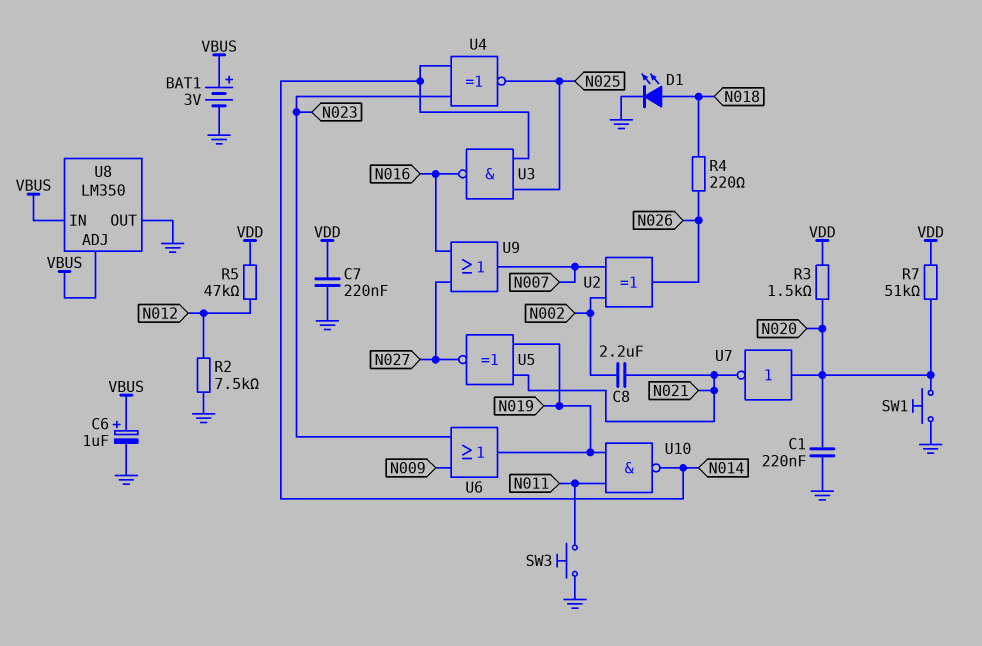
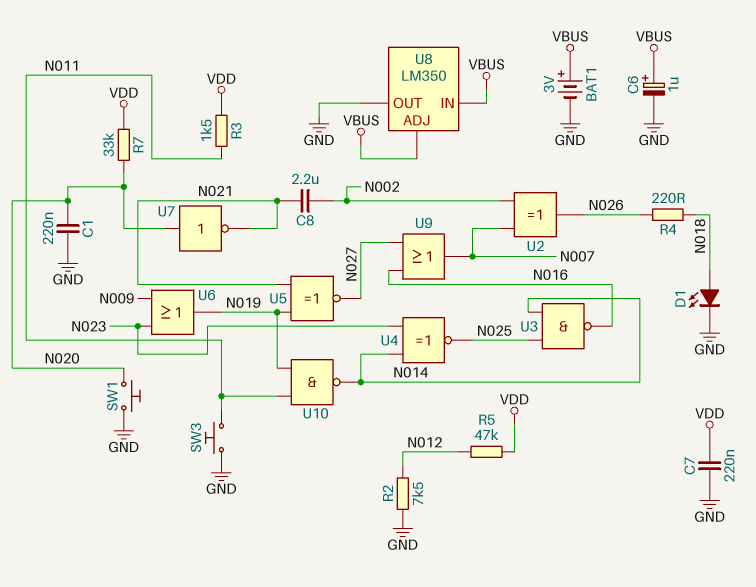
R3: 1.5k (N020, VDD) -> 1.5k (N011, VDD)
R7: 51k (N020, VDD) -> 33k (N020, VDD)

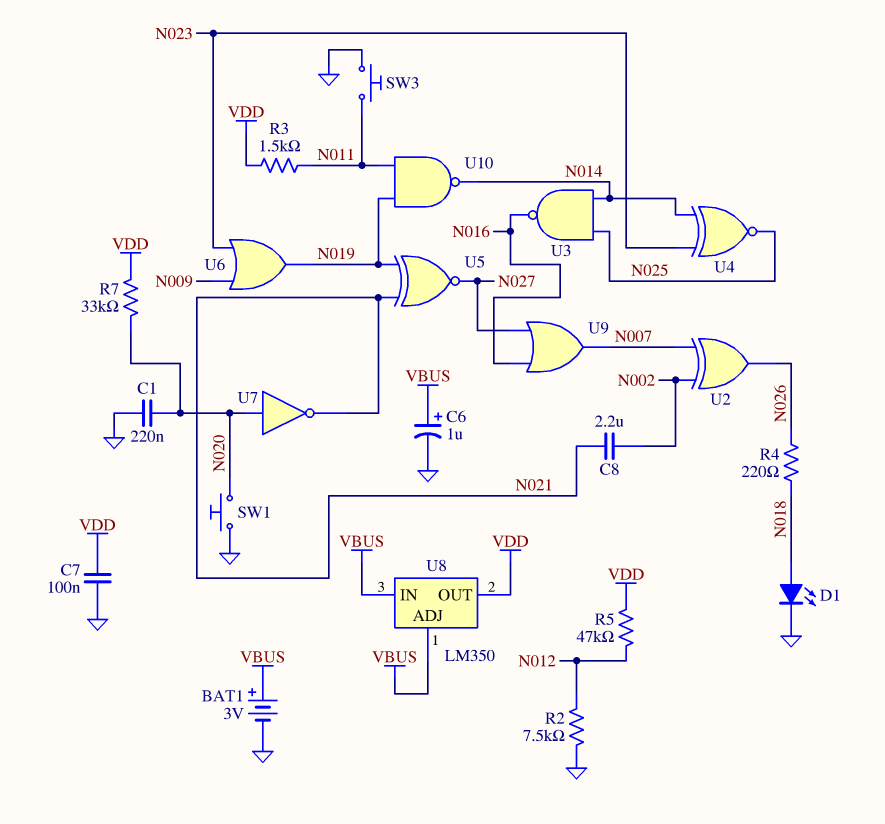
C7: 220nF (GND, VDD) -> 100nF (GND, VDD)
U8 pin OUT: GND -> VDD

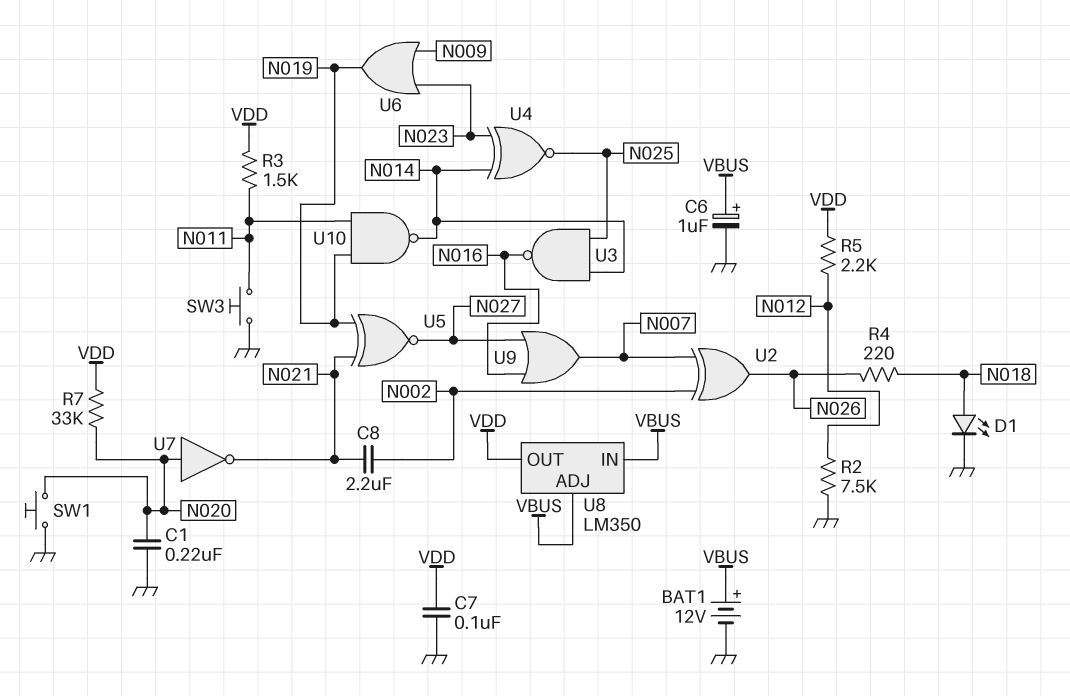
BAT1: 3V (plus VBUS, minus GND) -> 12V (plus VBUS, minus GND)
R5: 47k (N012, VDD) -> 2.2k (N012, VDD)

